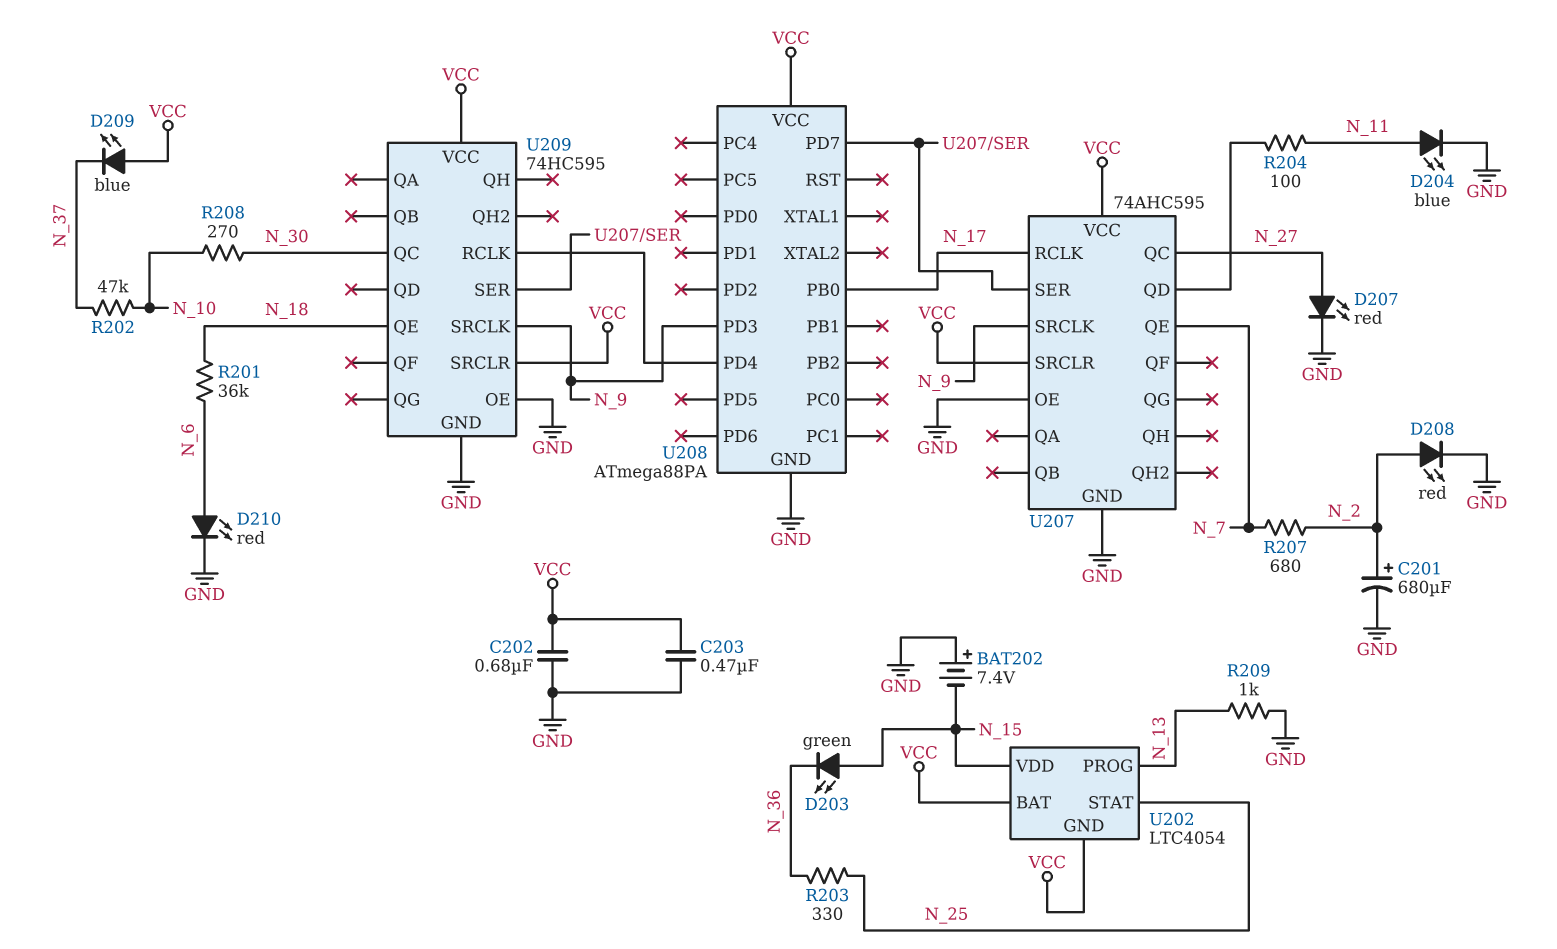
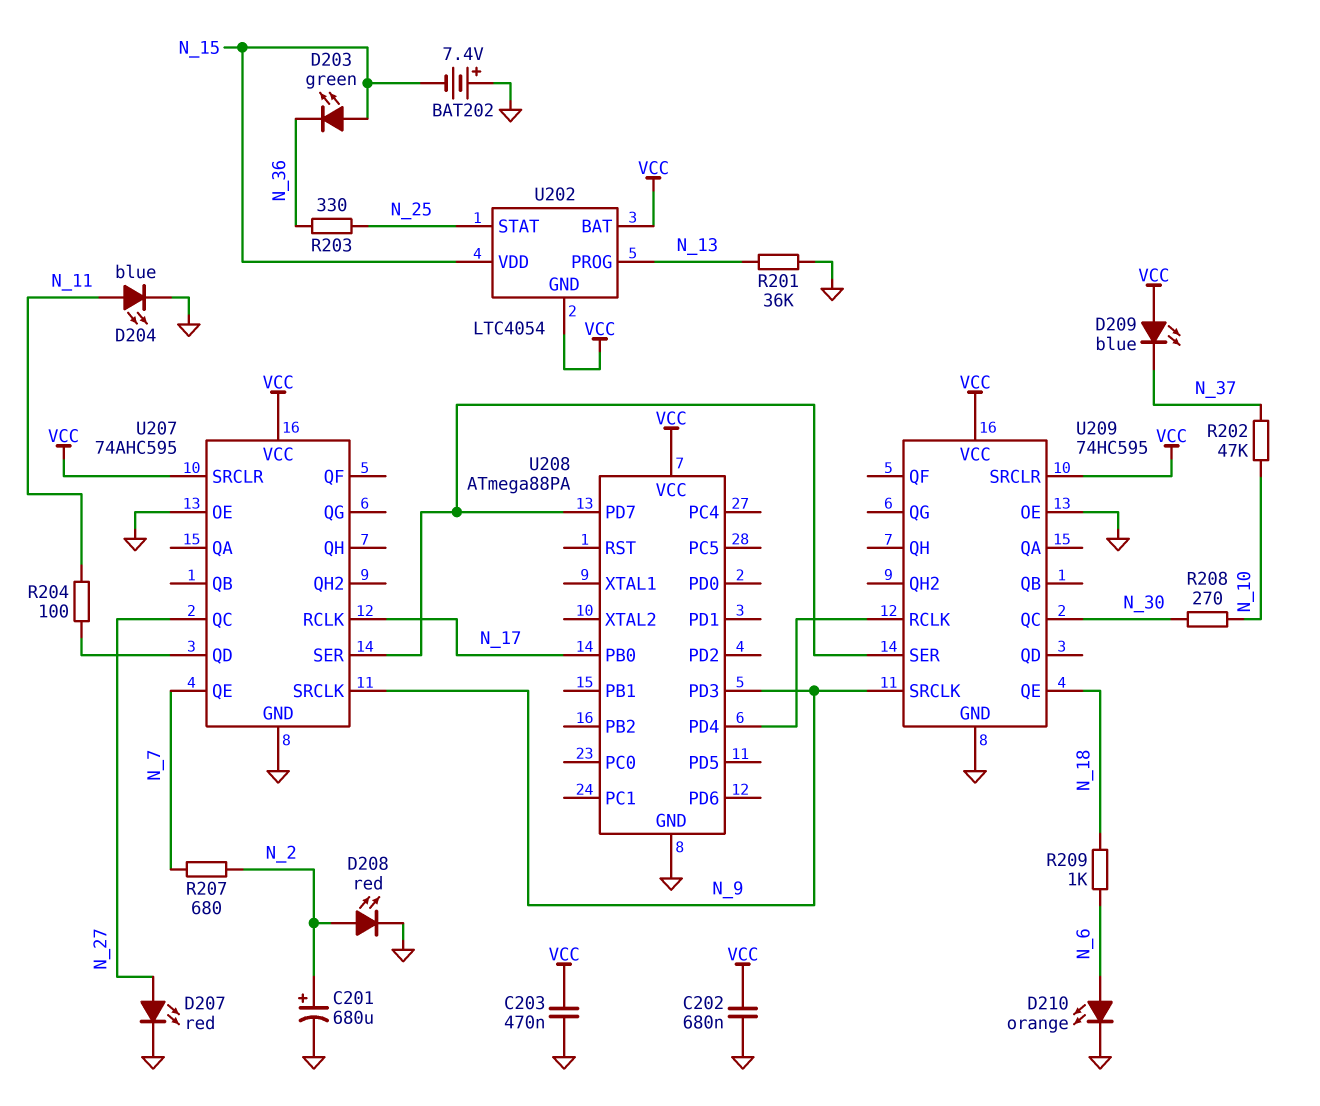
D210: LED red (A N_6, K GND) -> LED orange (A N_6, K GND)
R201: 36k (N_6, N_18) -> 36k (GND, N_13)
R209: 1k (GND, N_13) -> 1k (N_6, N_18)

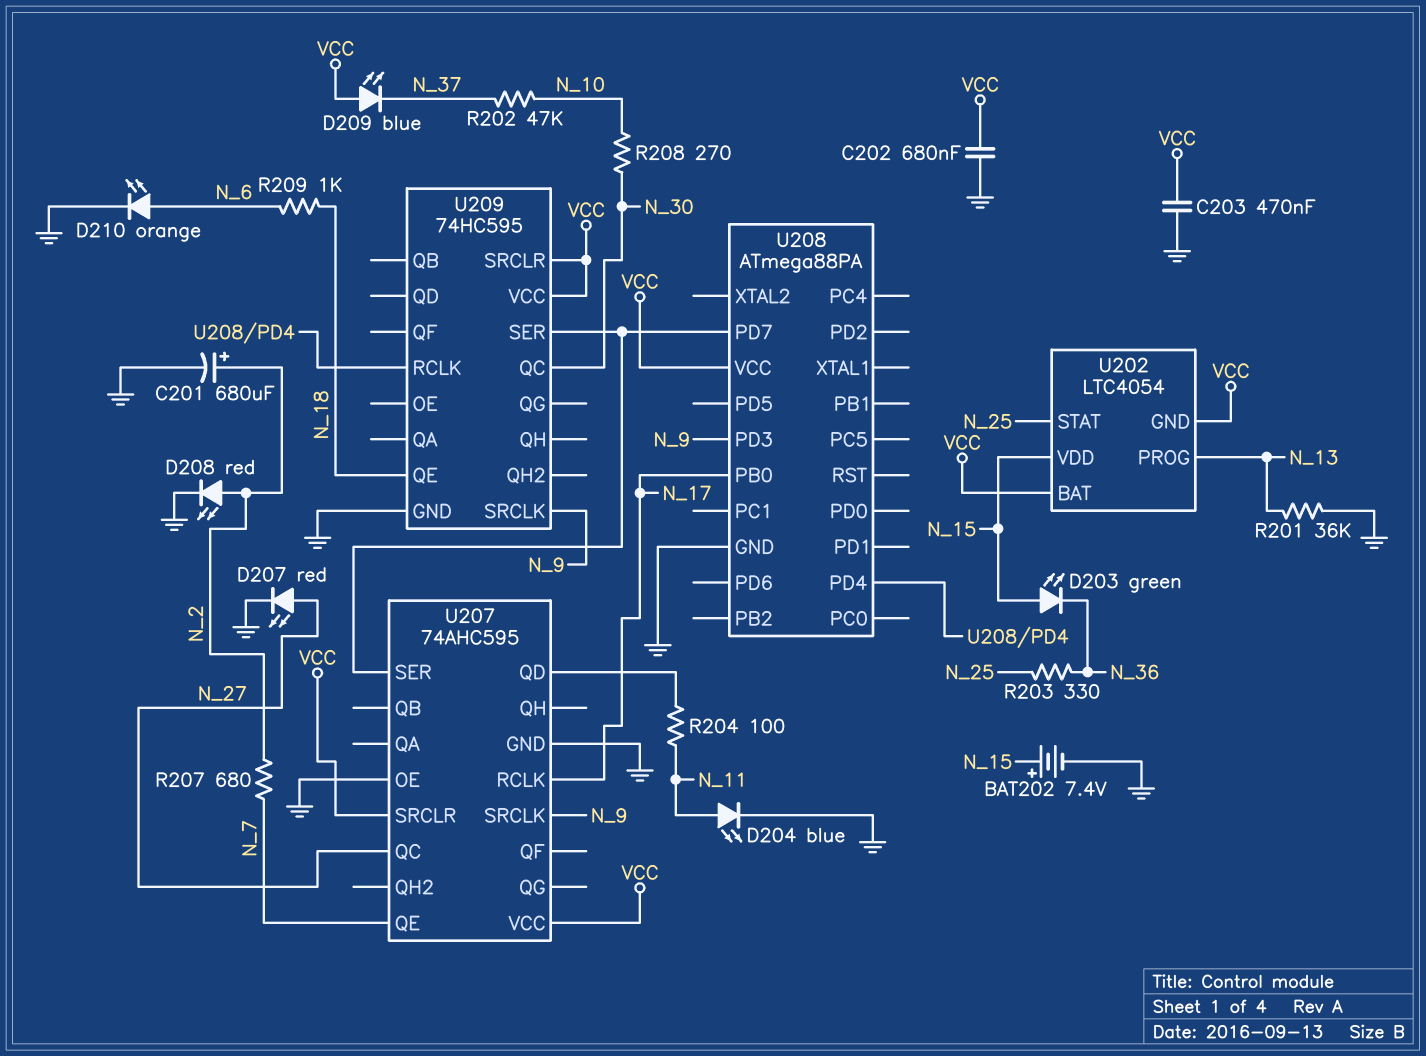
BAT202: 7.4V (plus GND, minus N_15) -> 7.4V (plus N_15, minus GND)
U209 pin OE: GND -> none

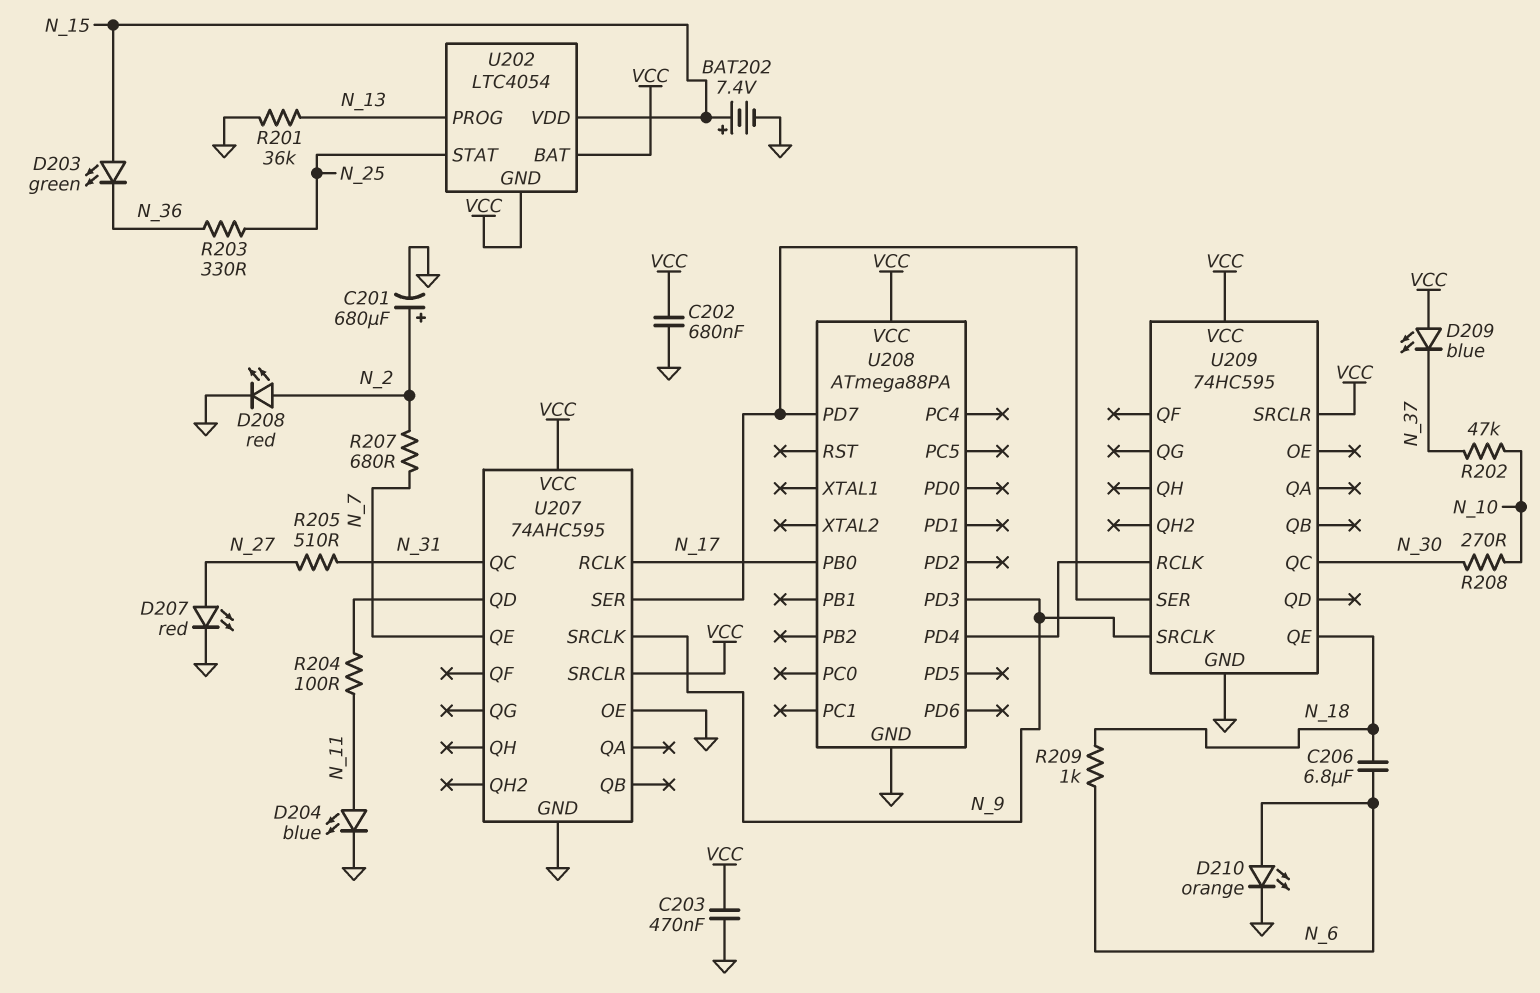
C206: none -> 6.8uF (N_6, N_18)
R205: none -> 510 (N_27, N_31)
U207 pin QC: N_27 -> N_31

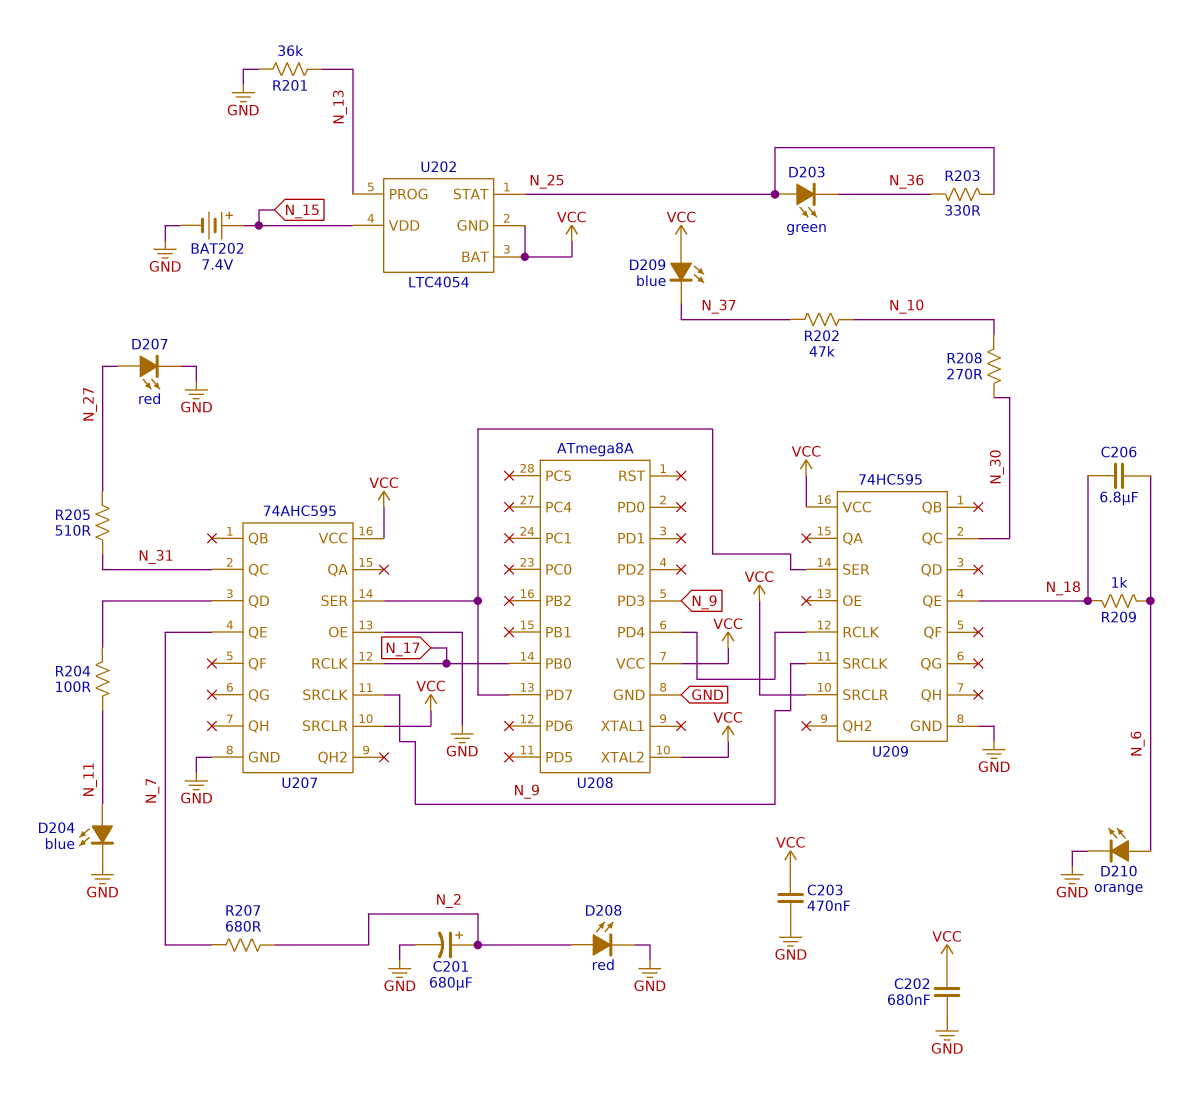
D203: LED green (A N_15, K N_36) -> LED green (A N_25, K N_36)
U208: ATmega88PA -> ATmega8A
U208 pin XTAL2: none -> VCC

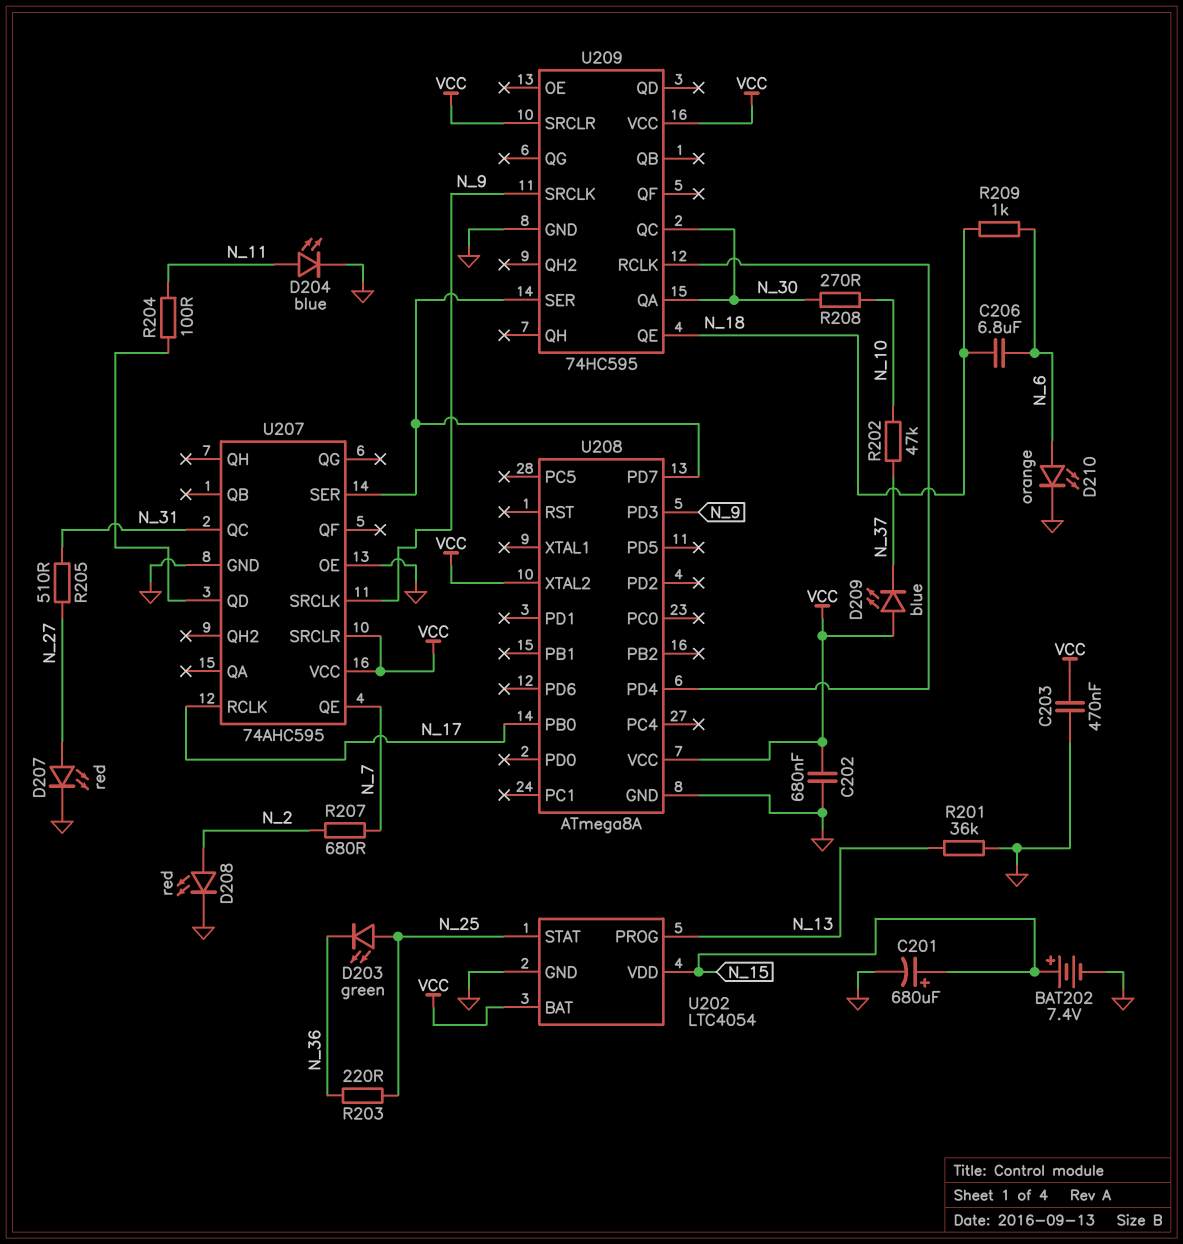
C201: 680uF (plus N_2, minus GND) -> 680uF (plus N_15, minus GND)
R203: 330 (N_25, N_36) -> 220 (N_25, N_36)
U202 pin GND: VCC -> GND
U209 pin QA: none -> N_30

